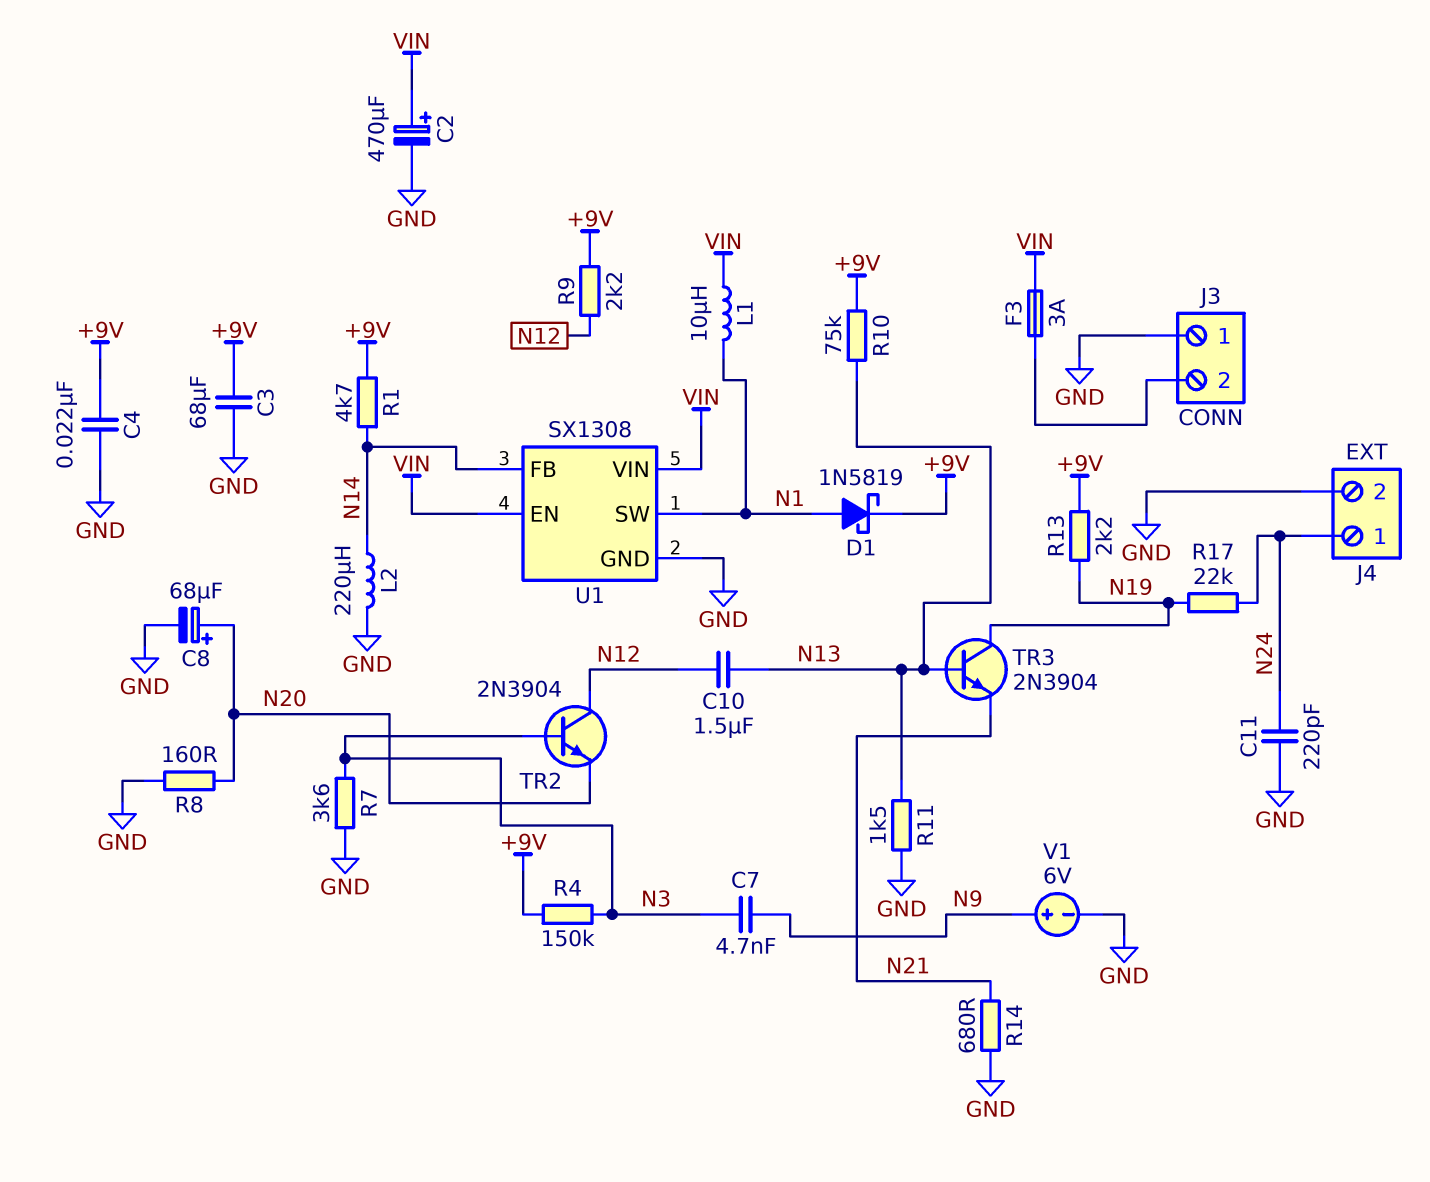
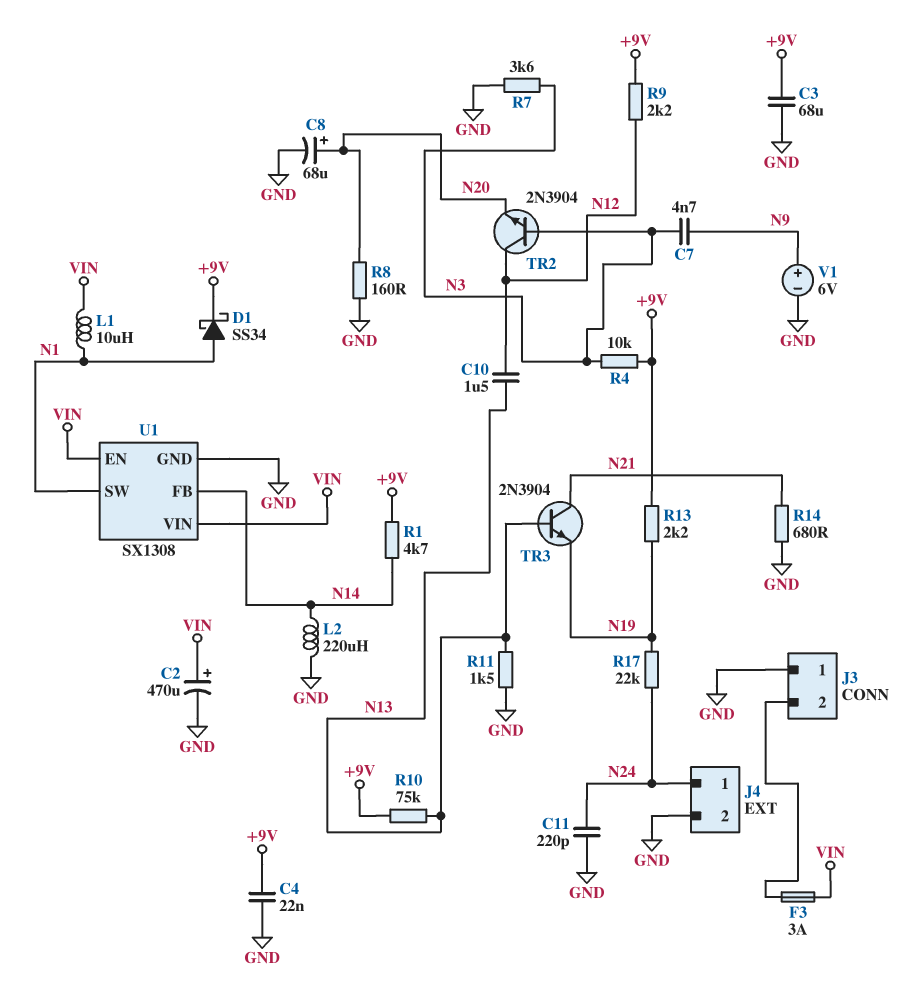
D1: schottky 1N5819 (A N1, K +9V) -> schottky SS34 (A N1, K +9V)
R4: 150k (+9V, N3) -> 10k (+9V, N3)
TR3: NPN 2N3904 (B N13, C N19, E N21) -> NPN 2N3904 (B N13, C N21, E N19)

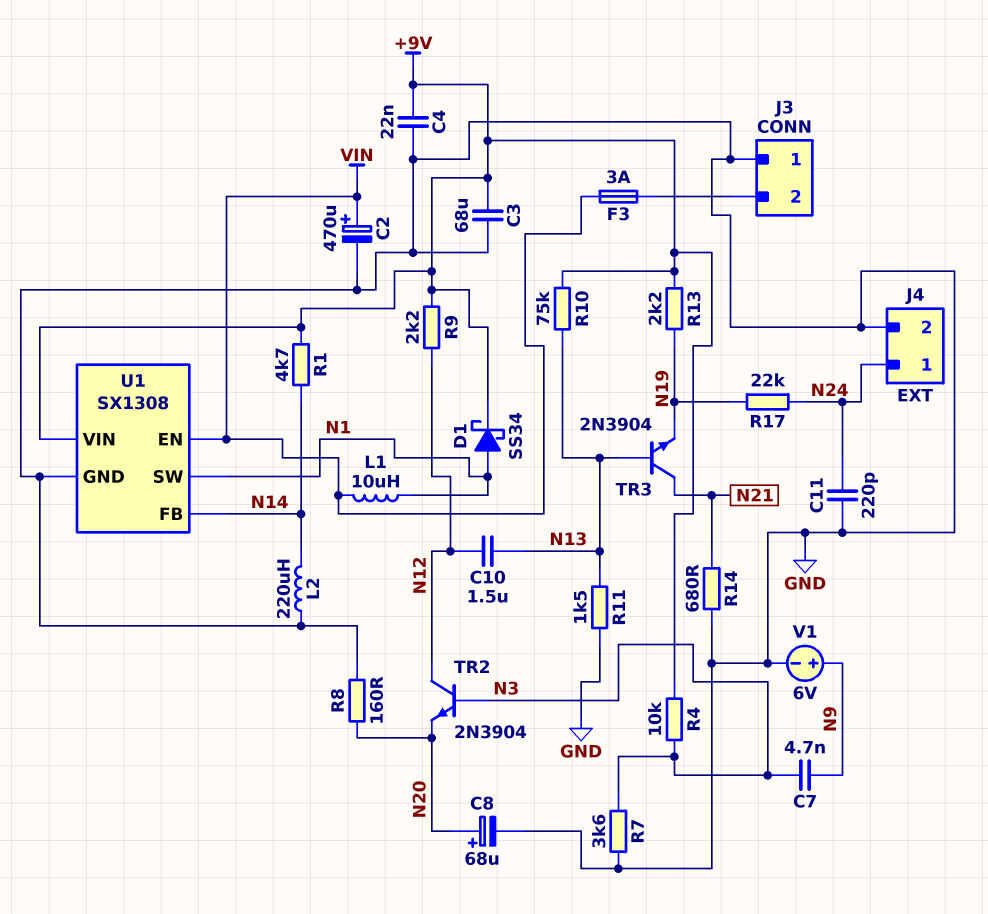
U1 pin VIN: VIN -> +9V

